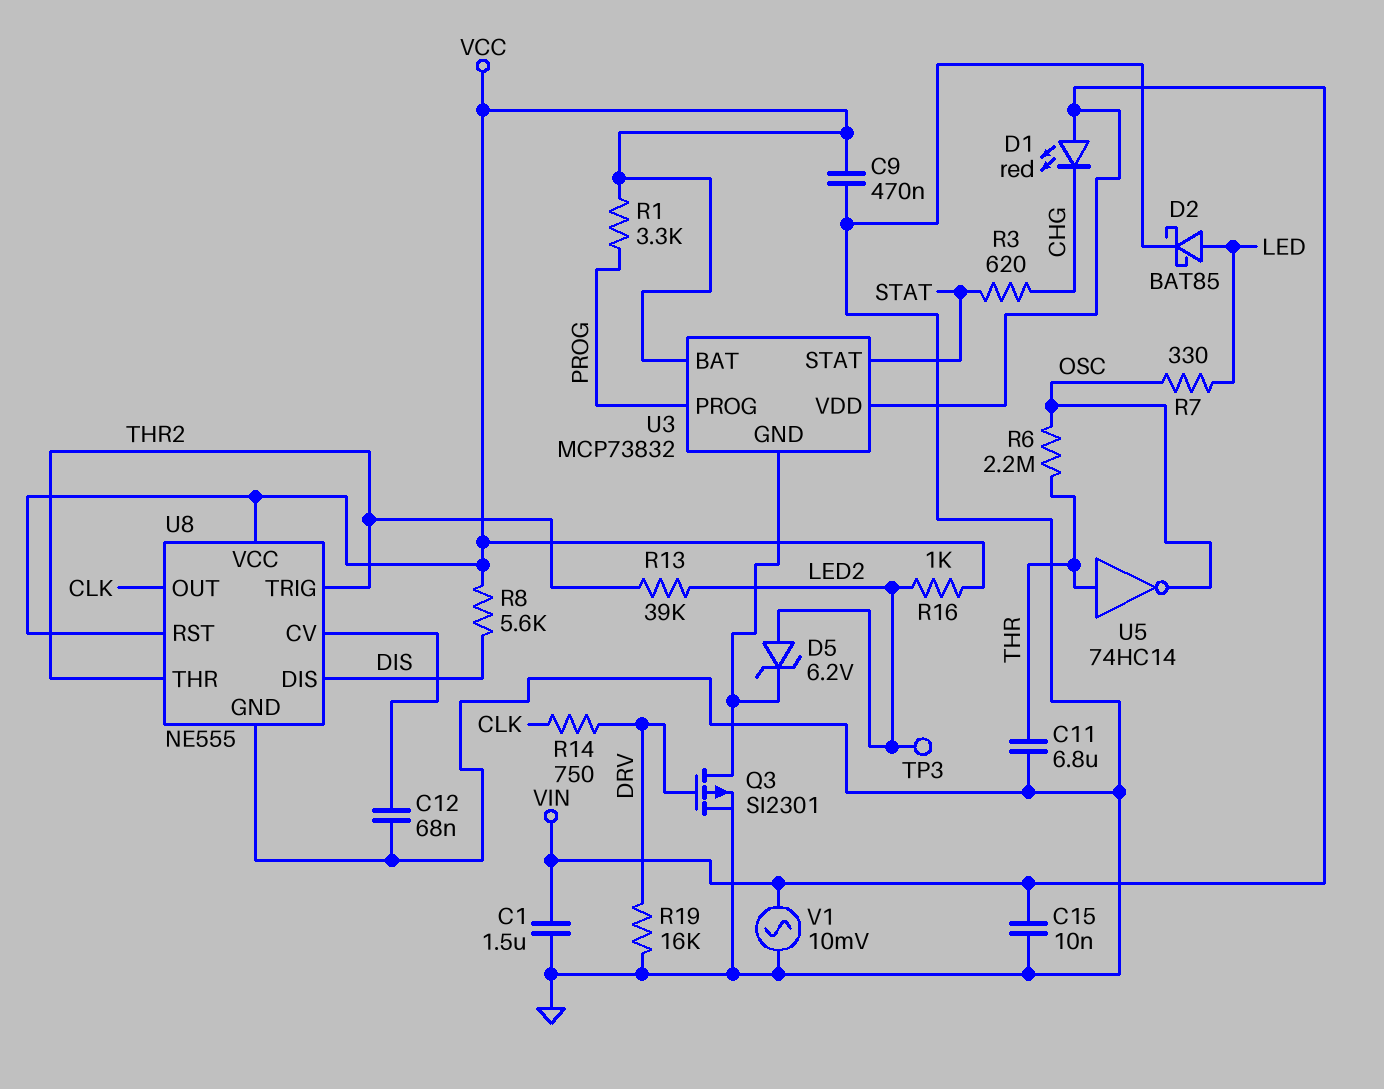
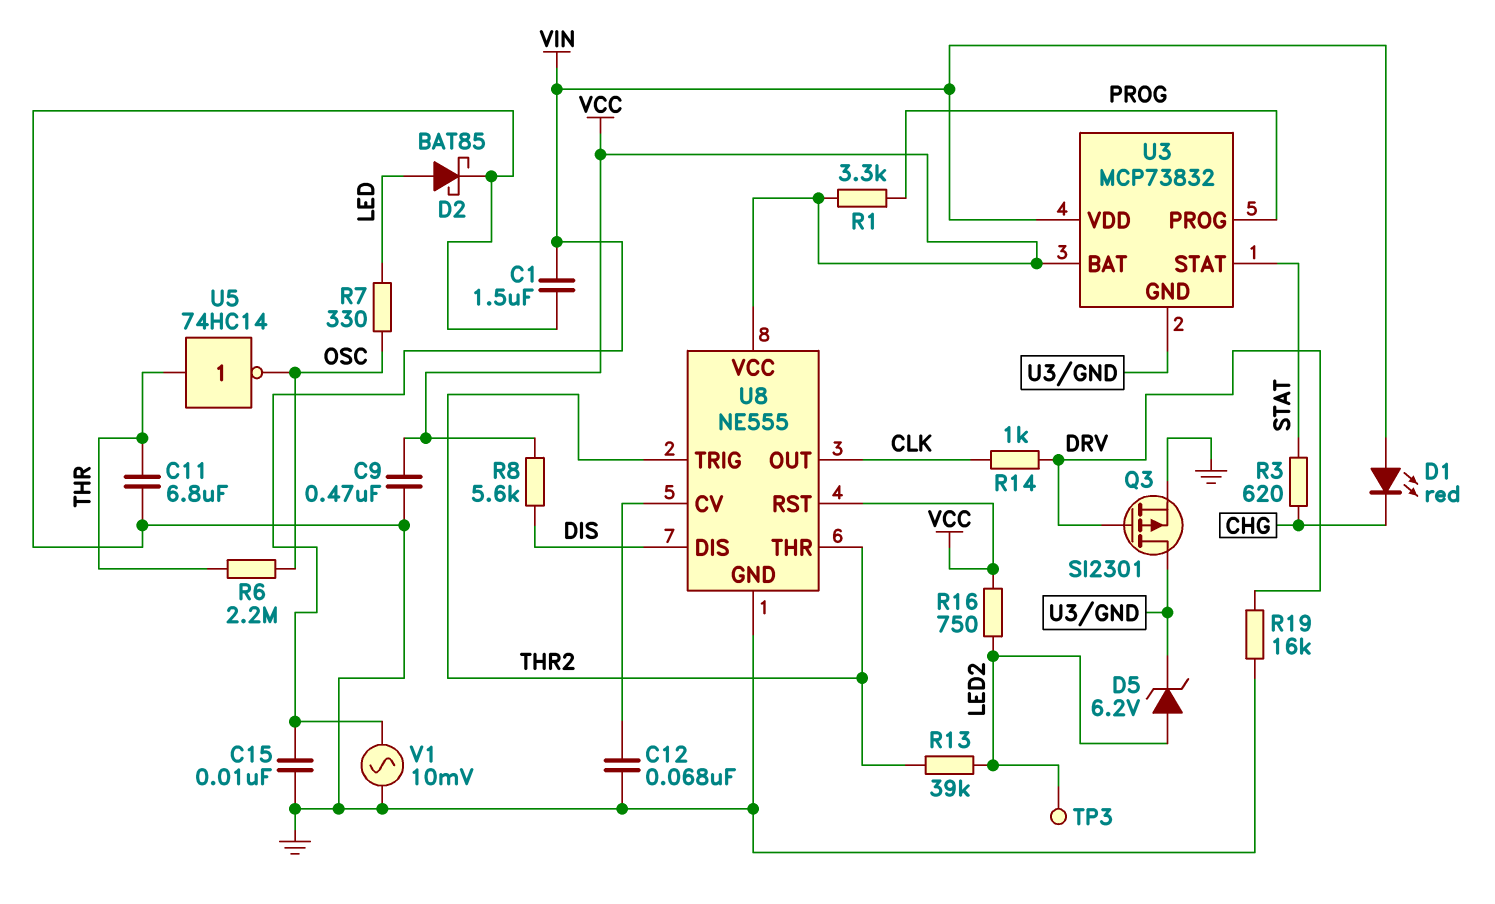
R14: 750 (CLK, DRV) -> 1k (CLK, DRV)
R16: 1k (LED2, VCC) -> 750 (LED2, VCC)

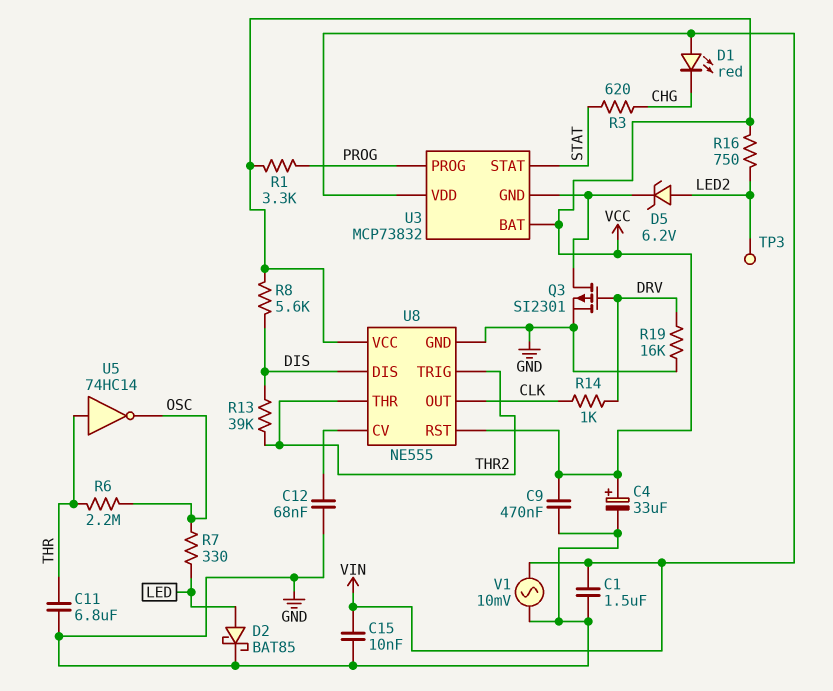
C4: none -> 33uF (plus VCC, minus GND)
R13: 39k (LED2, THR2) -> 39k (DIS, THR2)

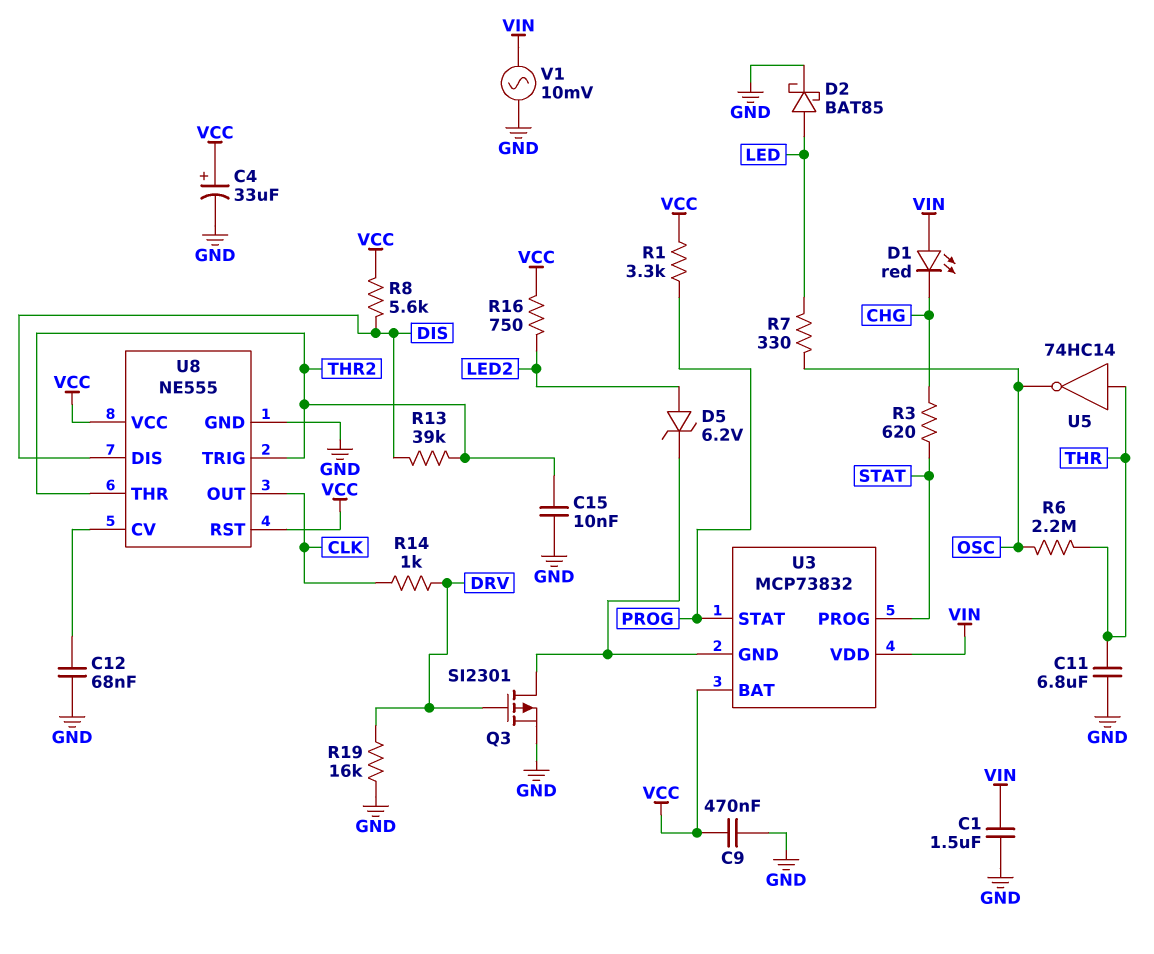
C15: 10nF (GND, VIN) -> 10nF (GND, THR2)
TP3: test point (LED2) -> none
U3 pin PROG: PROG -> STAT
U3 pin STAT: STAT -> PROG

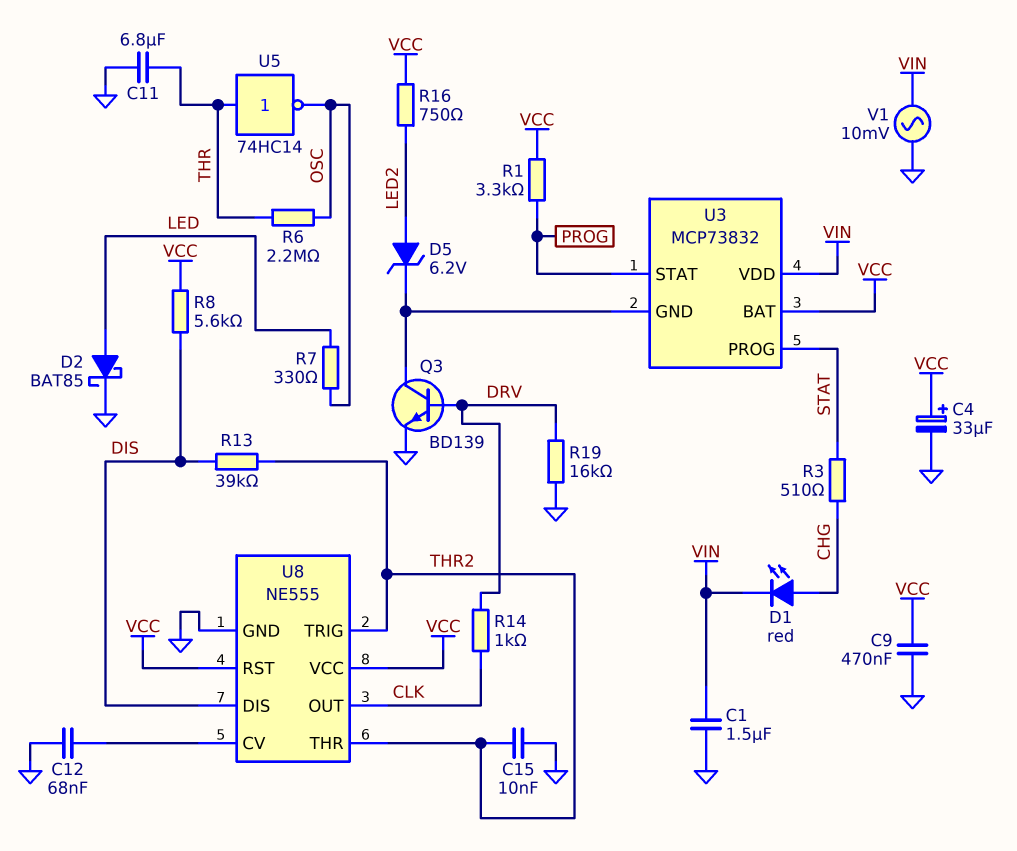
D1: LED red (A VIN, K CHG) -> LED red (A CHG, K VIN)
Q3: PMOS SI2301 (G DRV, D U3/GND, S GND) -> NPN BD139 (B DRV, C U3/GND, E GND)
R3: 620 (CHG, STAT) -> 510 (CHG, STAT)

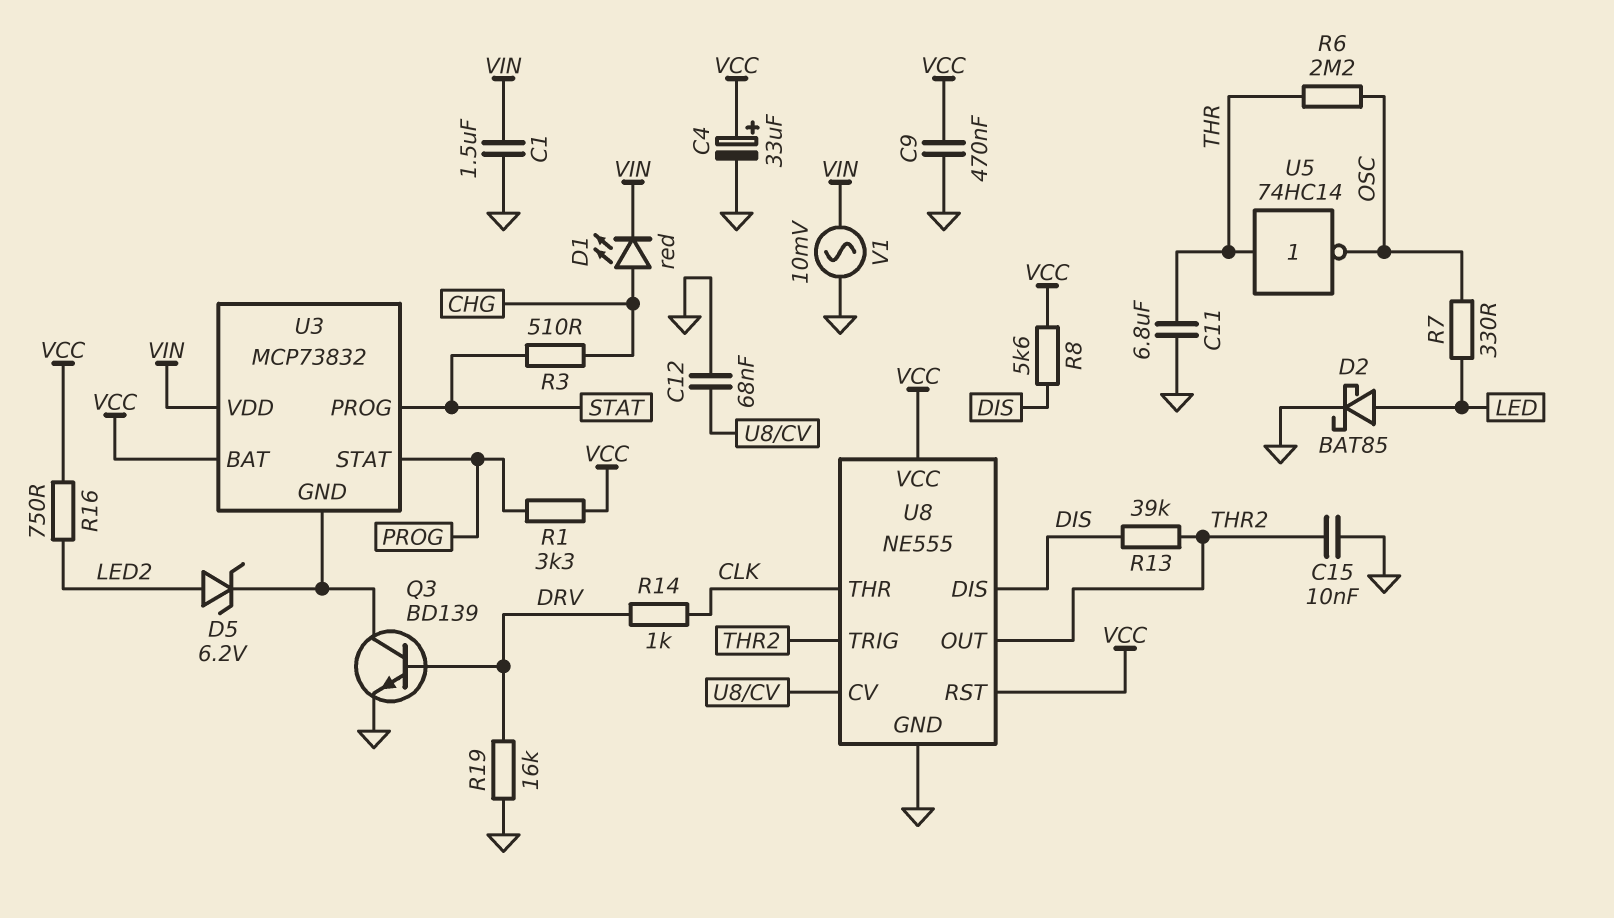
U8 pin OUT: CLK -> THR2
U8 pin THR: THR2 -> CLK

